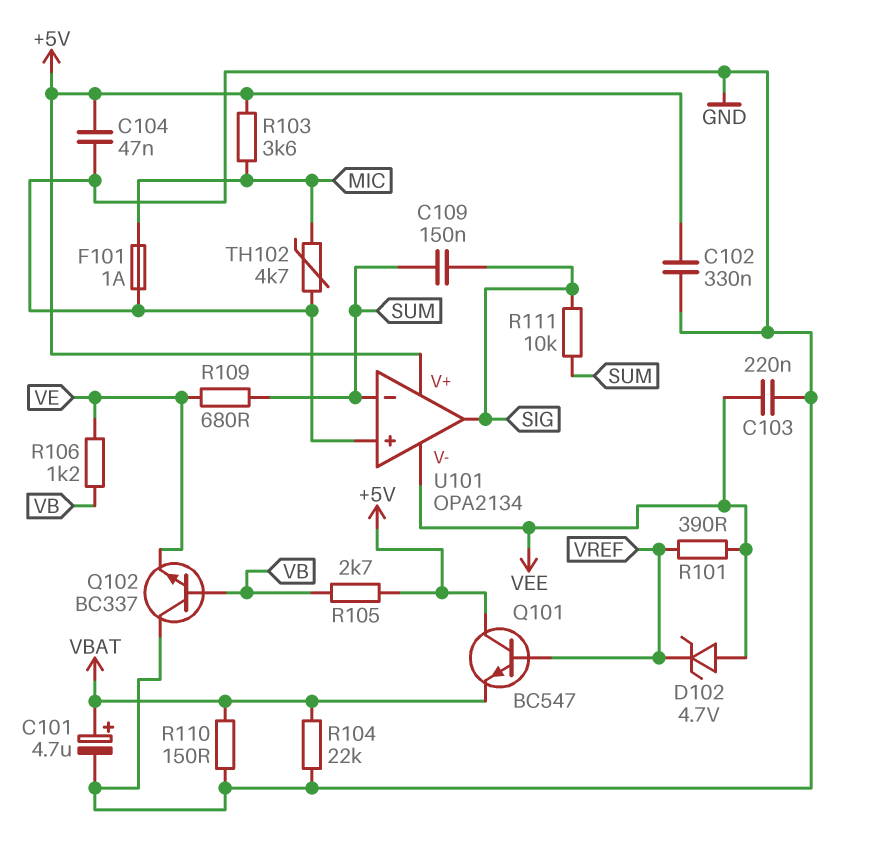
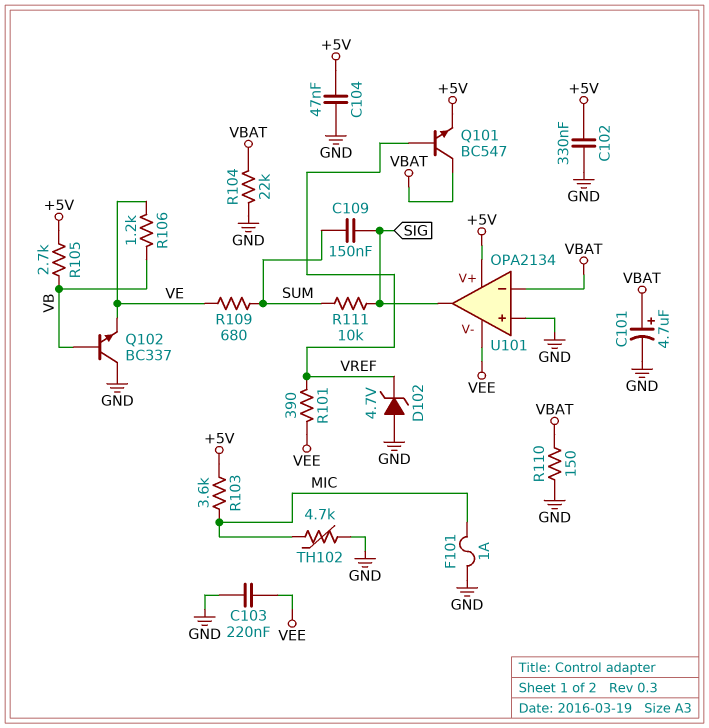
D102: zener 4.7V (A VEE, K VREF) -> zener 4.7V (A GND, K VREF)
Q101: NPN BC547 (B VREF, C +5V, E VBAT) -> NPN BC547 (B VREF, C VBAT, E +5V)
U101 pin in-: SUM -> VBAT

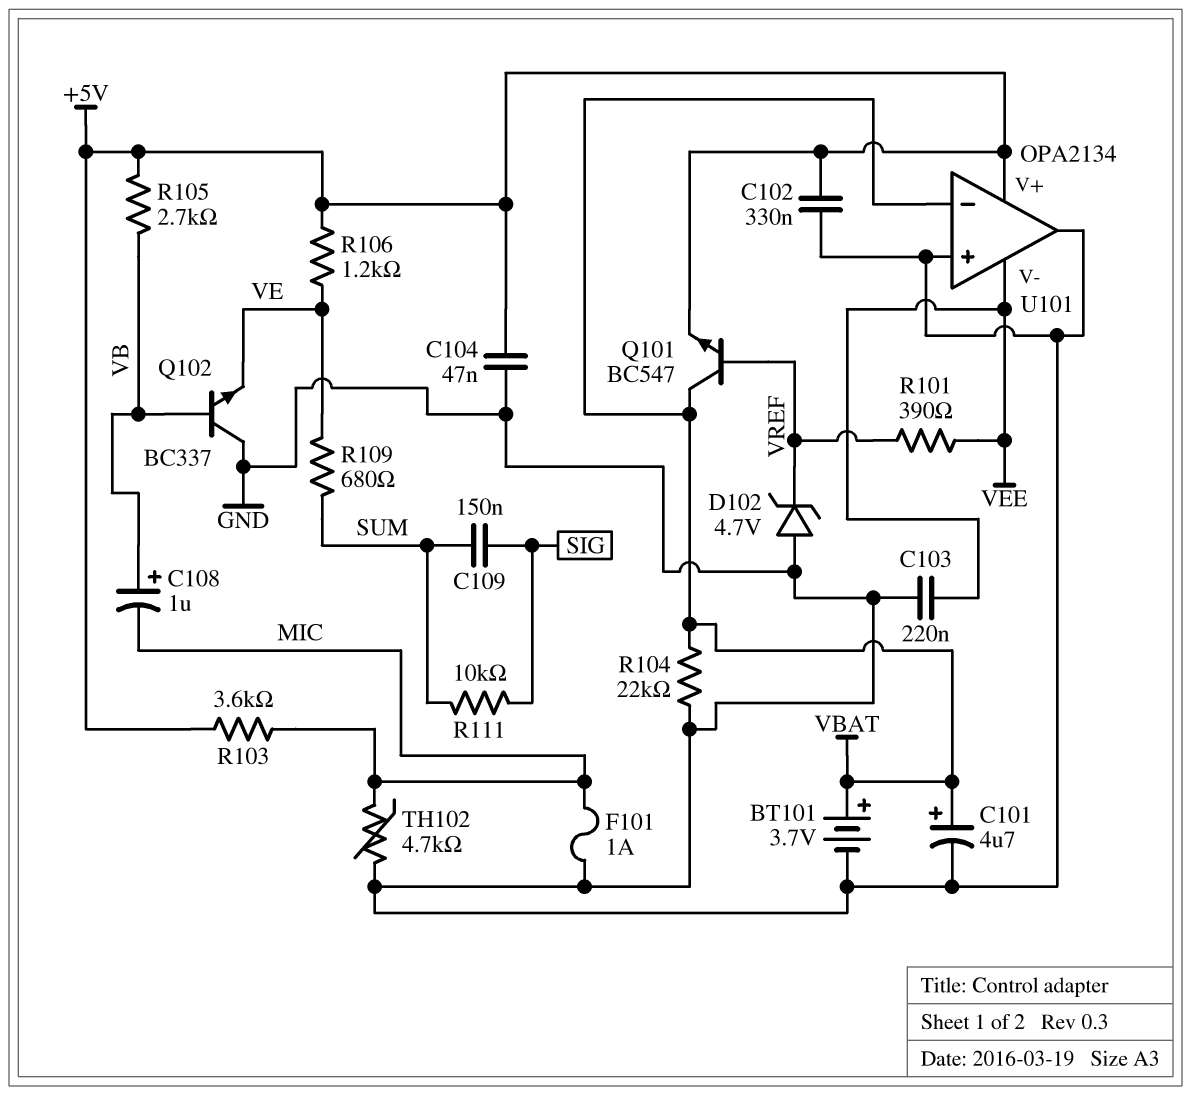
BT101: none -> 3.7V (plus VBAT, minus GND)
C108: none -> 1uF (plus VB, minus MIC)
R106: 1.2k (VB, VE) -> 1.2k (+5V, VE)
R110: 150 (GND, VBAT) -> none
U101 pin out: SIG -> GND

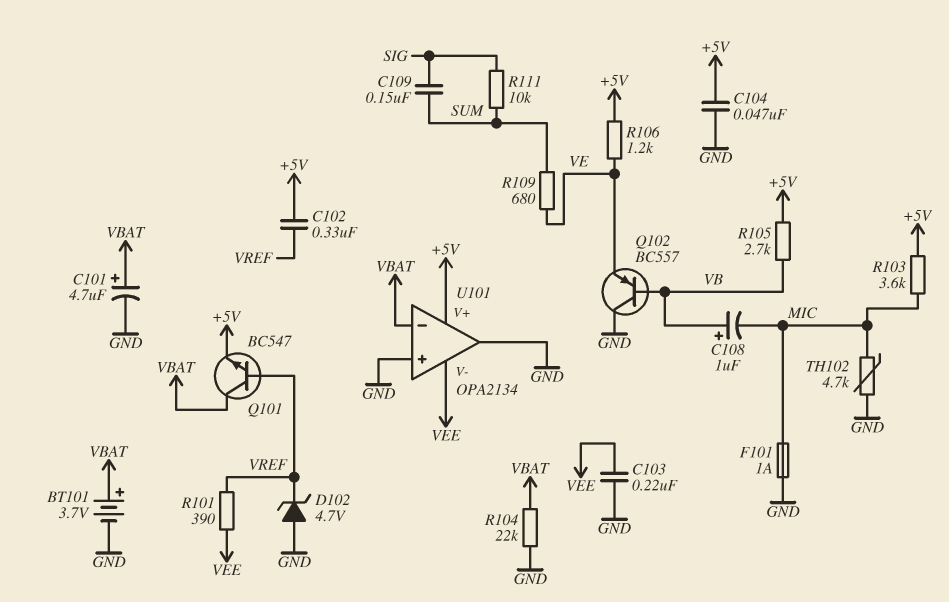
C102: 330nF (+5V, GND) -> 330nF (+5V, VREF)
Q102: NPN BC337 (B VB, C GND, E VE) -> PNP BC557 (B VB, C GND, E VE)

